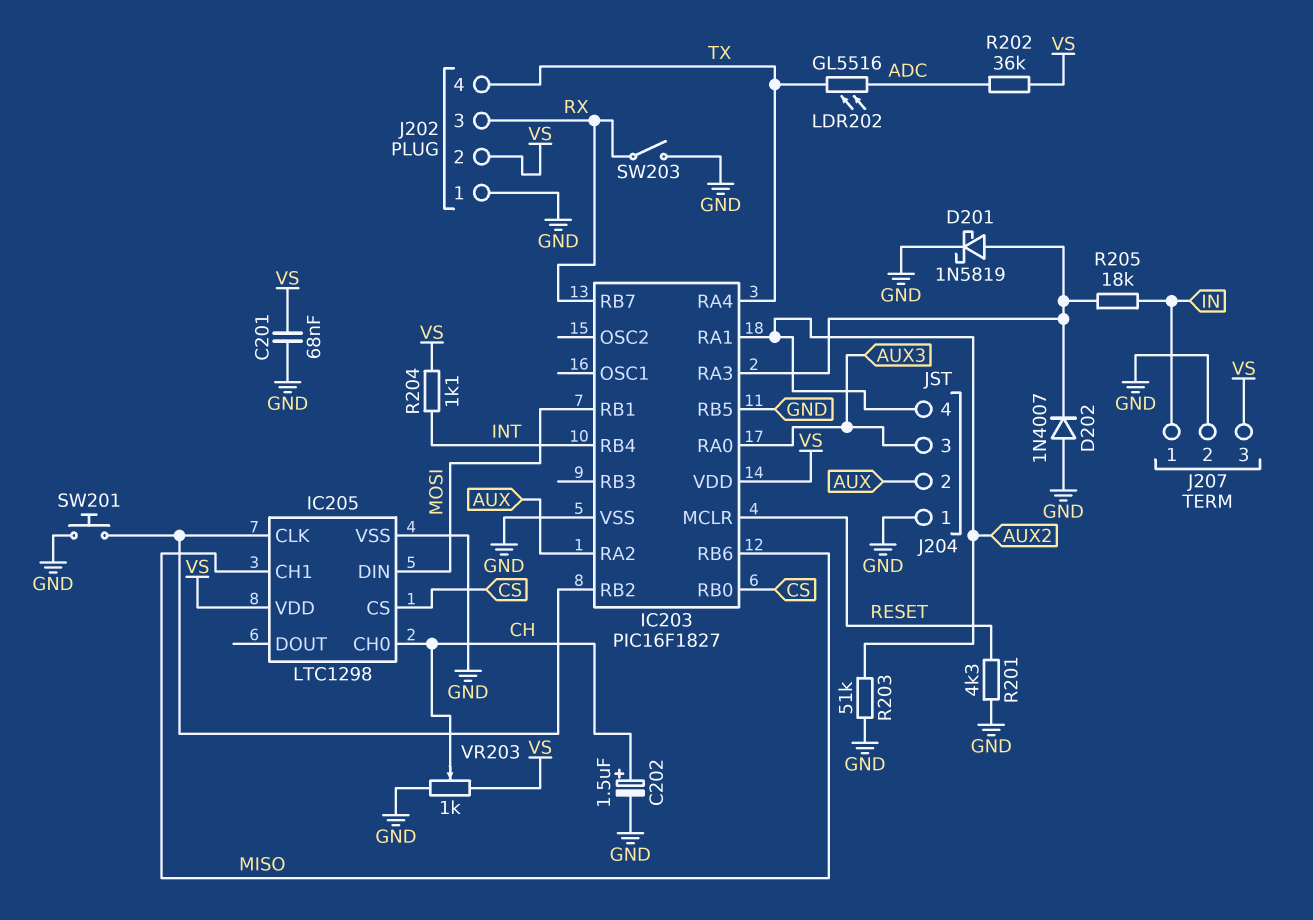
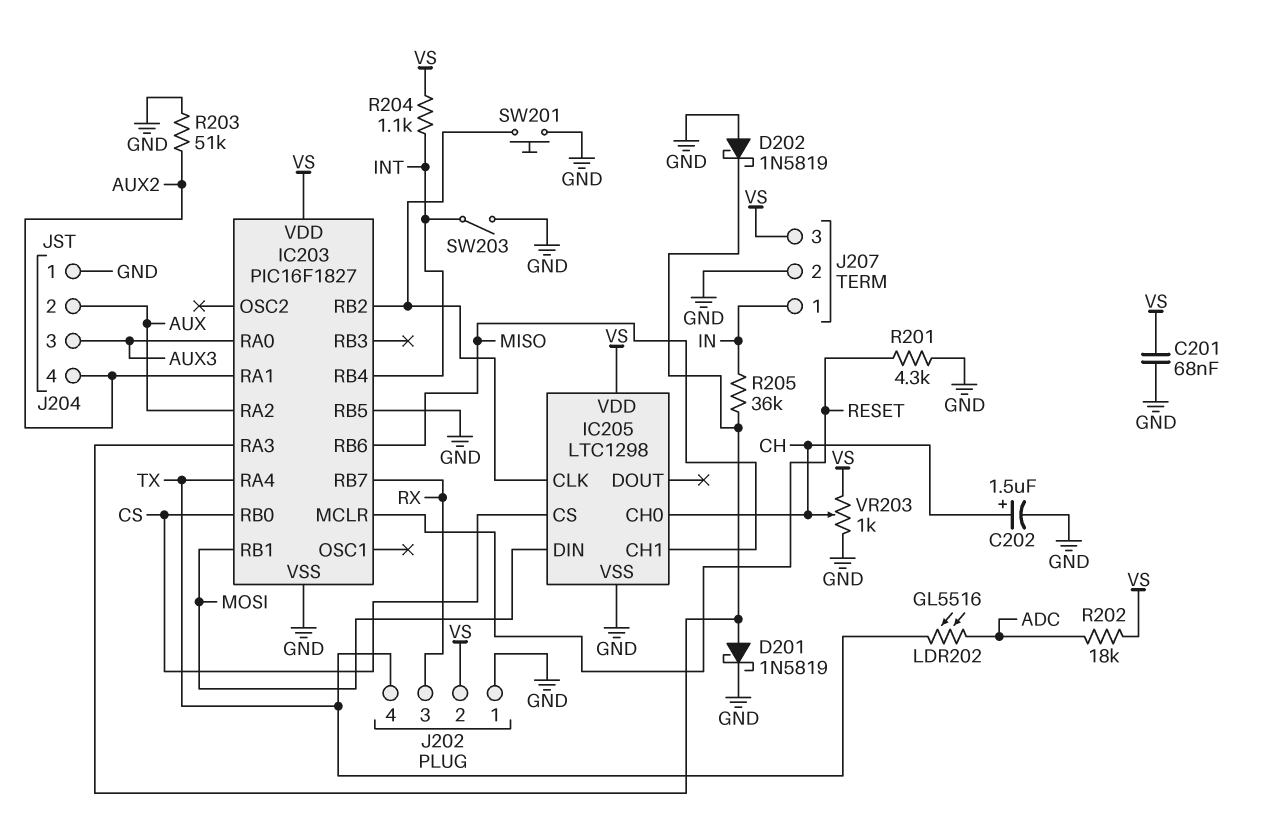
D202: diode 1N4007 (A GND, K IC203/RA3) -> schottky 1N5819 (A GND, K IC203/RA3)
R202: 36k (ADC, VS) -> 18k (ADC, VS)
R205: 18k (IC203/RA3, IN) -> 36k (IC203/RA3, IN)
SW203: switch (GND, RX) -> switch (GND, INT)

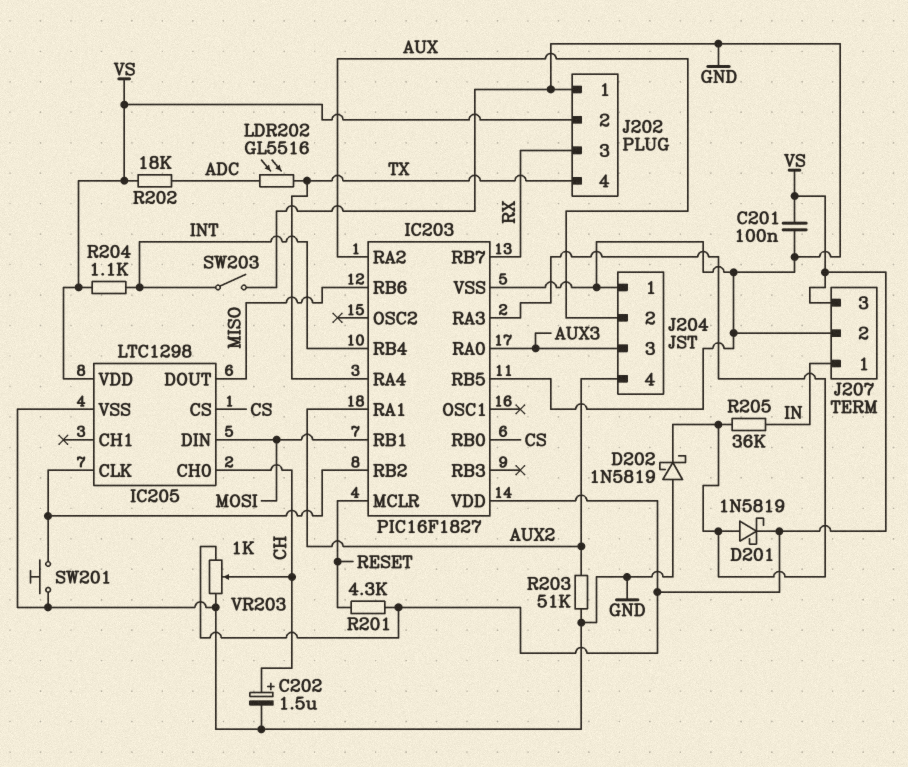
C201: 68nF (GND, VS) -> 100nF (GND, VS)
D201: schottky 1N5819 (A IC203/RA3, K GND) -> schottky 1N5819 (A IC203/RA3, K VS)
IC205 pin CH1: MISO -> none
IC205 pin DOUT: none -> MISO
R201: 4.3k (GND, RESET) -> 4.3k (RESET, VS)

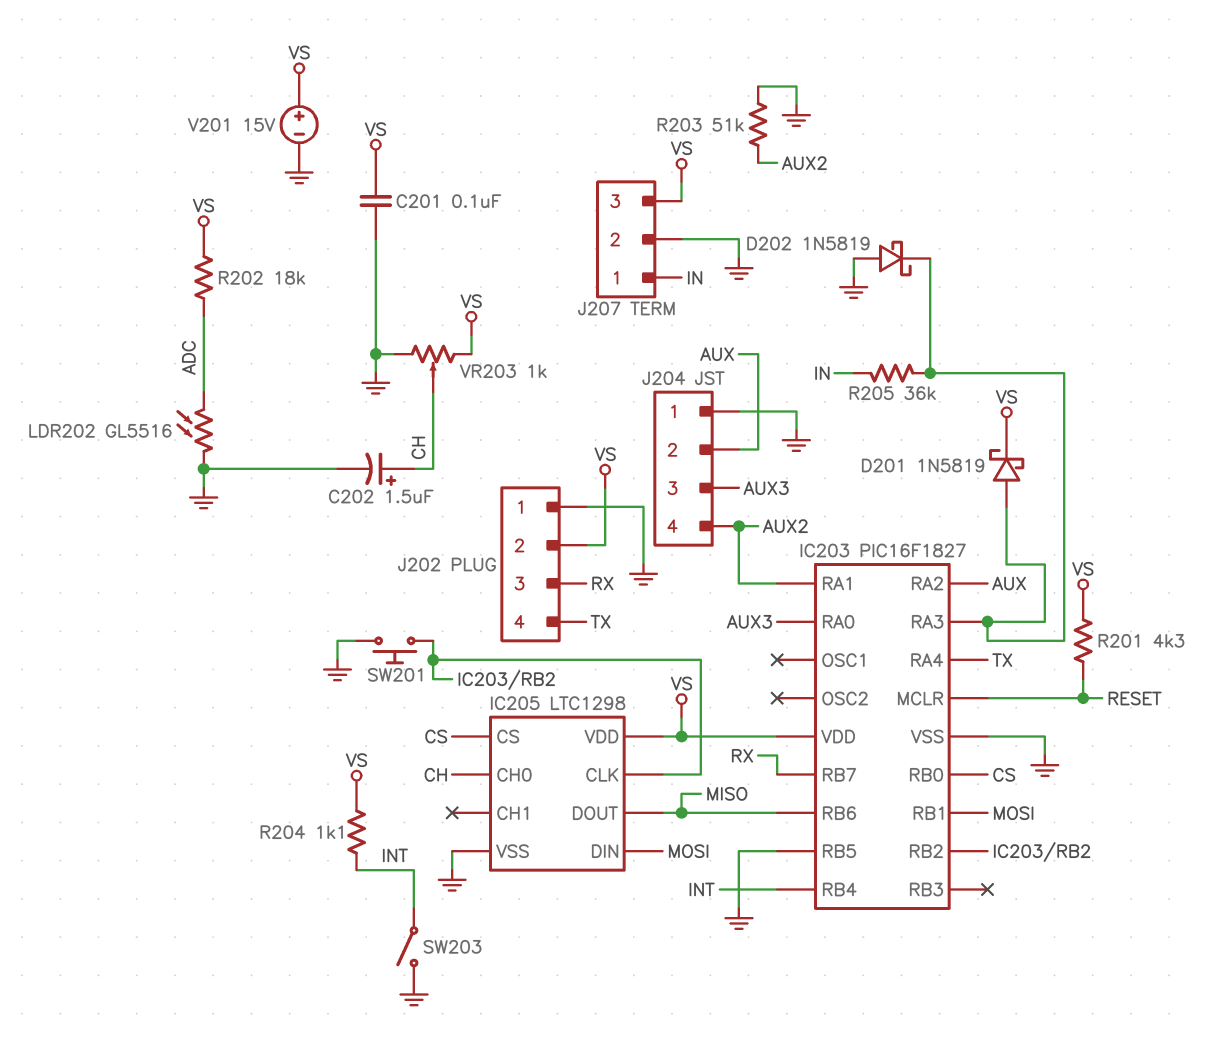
LDR202: GL5516 (ADC, TX) -> GL5516 (ADC, GND)
V201: none -> 15V (plus VS, minus GND)

